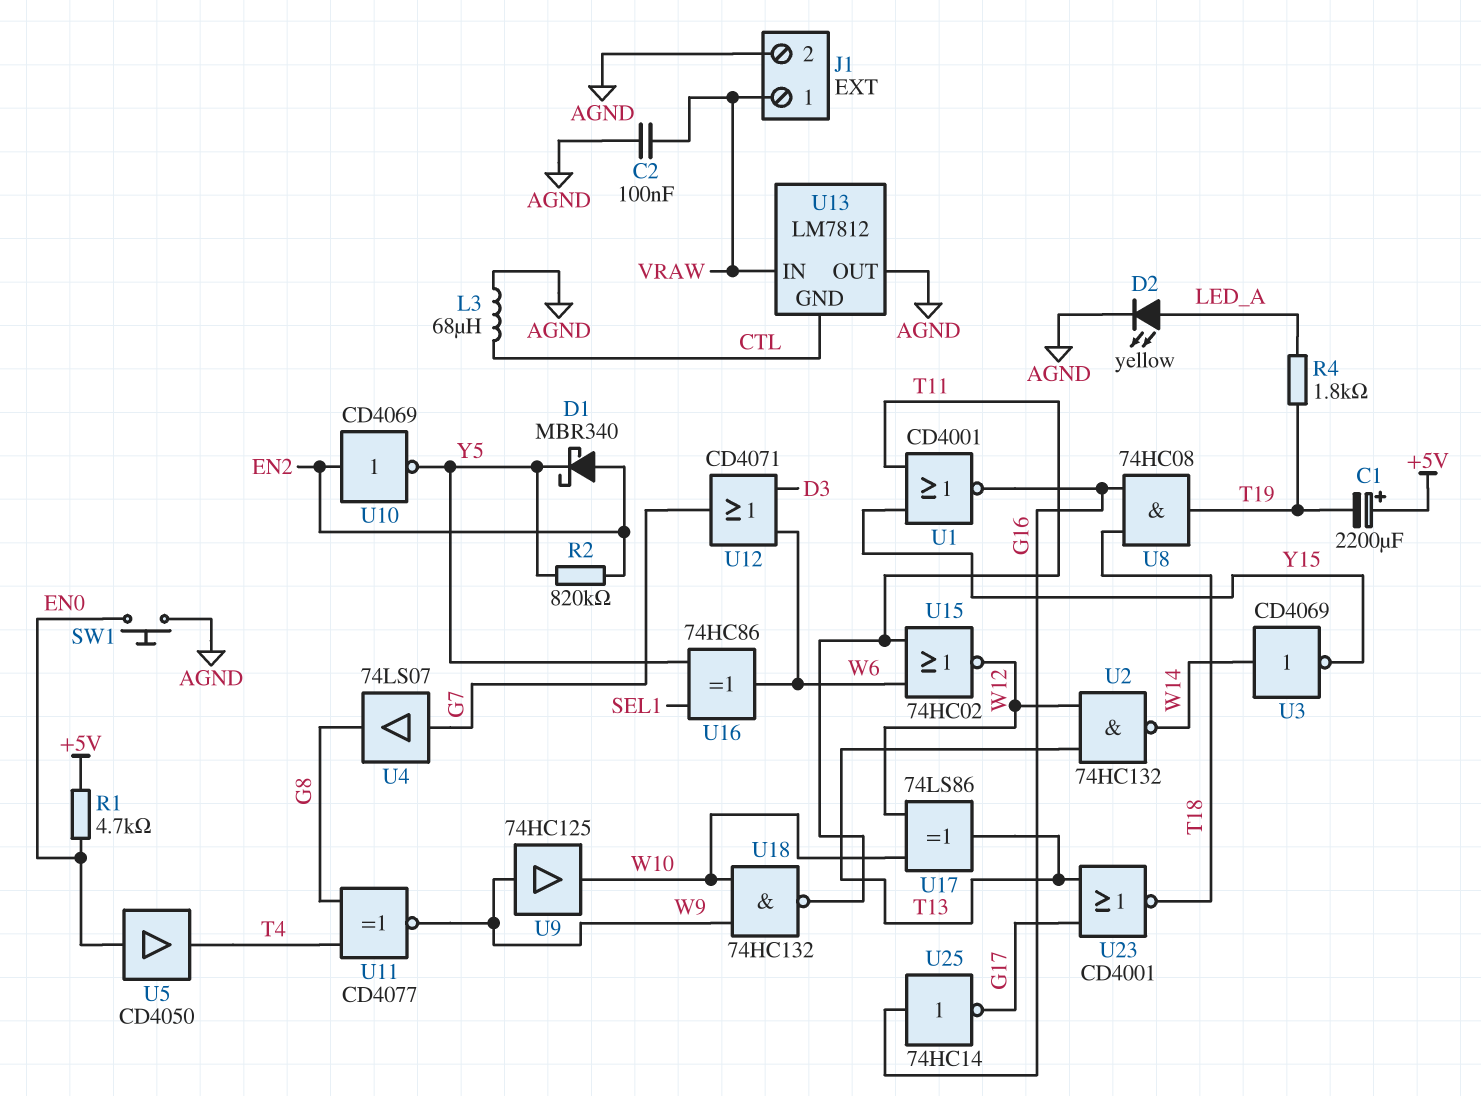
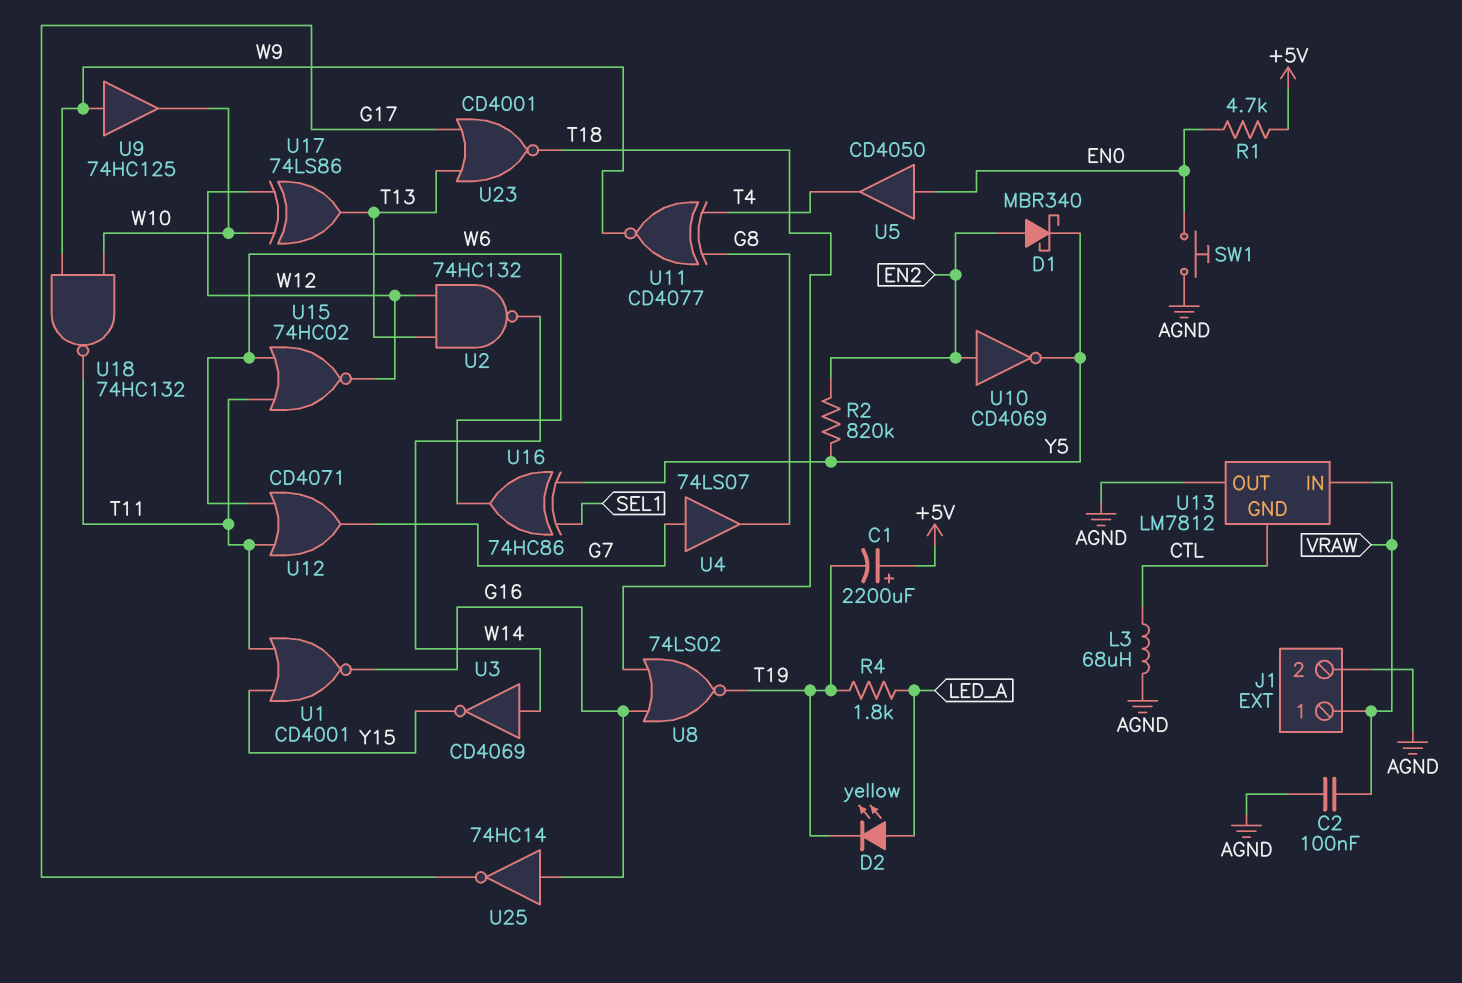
D2: LED yellow (A LED_A, K AGND) -> LED yellow (A LED_A, K T19)
U8: AND 74HC08 (in G16, in T18, out T19) -> NOR 74LS02 (in G16, in T18, out T19)
U12: OR CD4071 (in D3, in W6, out G7) -> OR CD4071 (in T11, in W6, out G7)

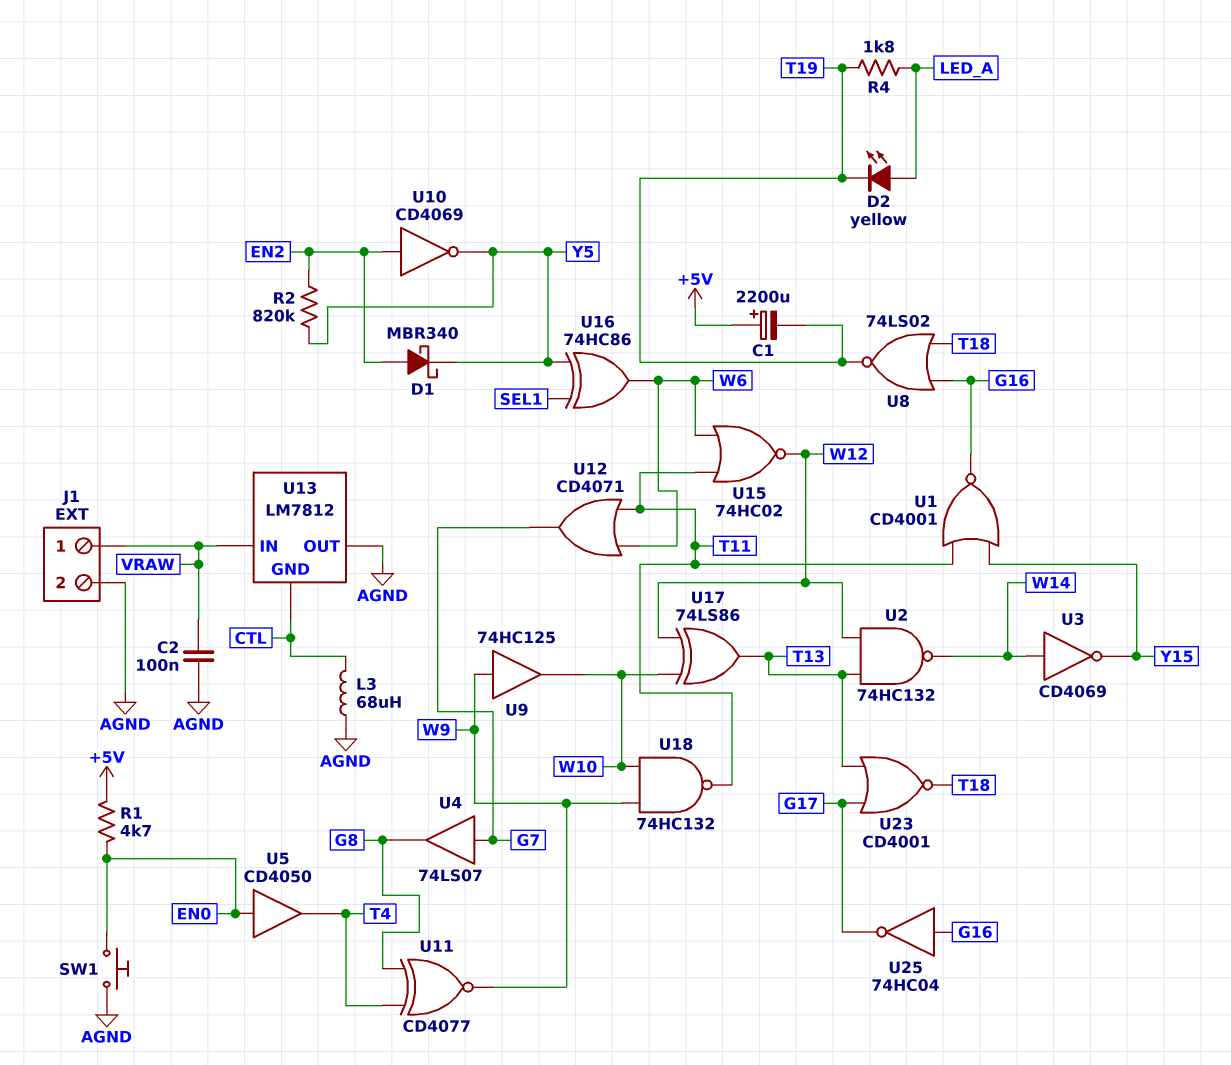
U25: NOT 74HC14 (in G16, out G17) -> NOT 74HC04 (in G16, out G17)

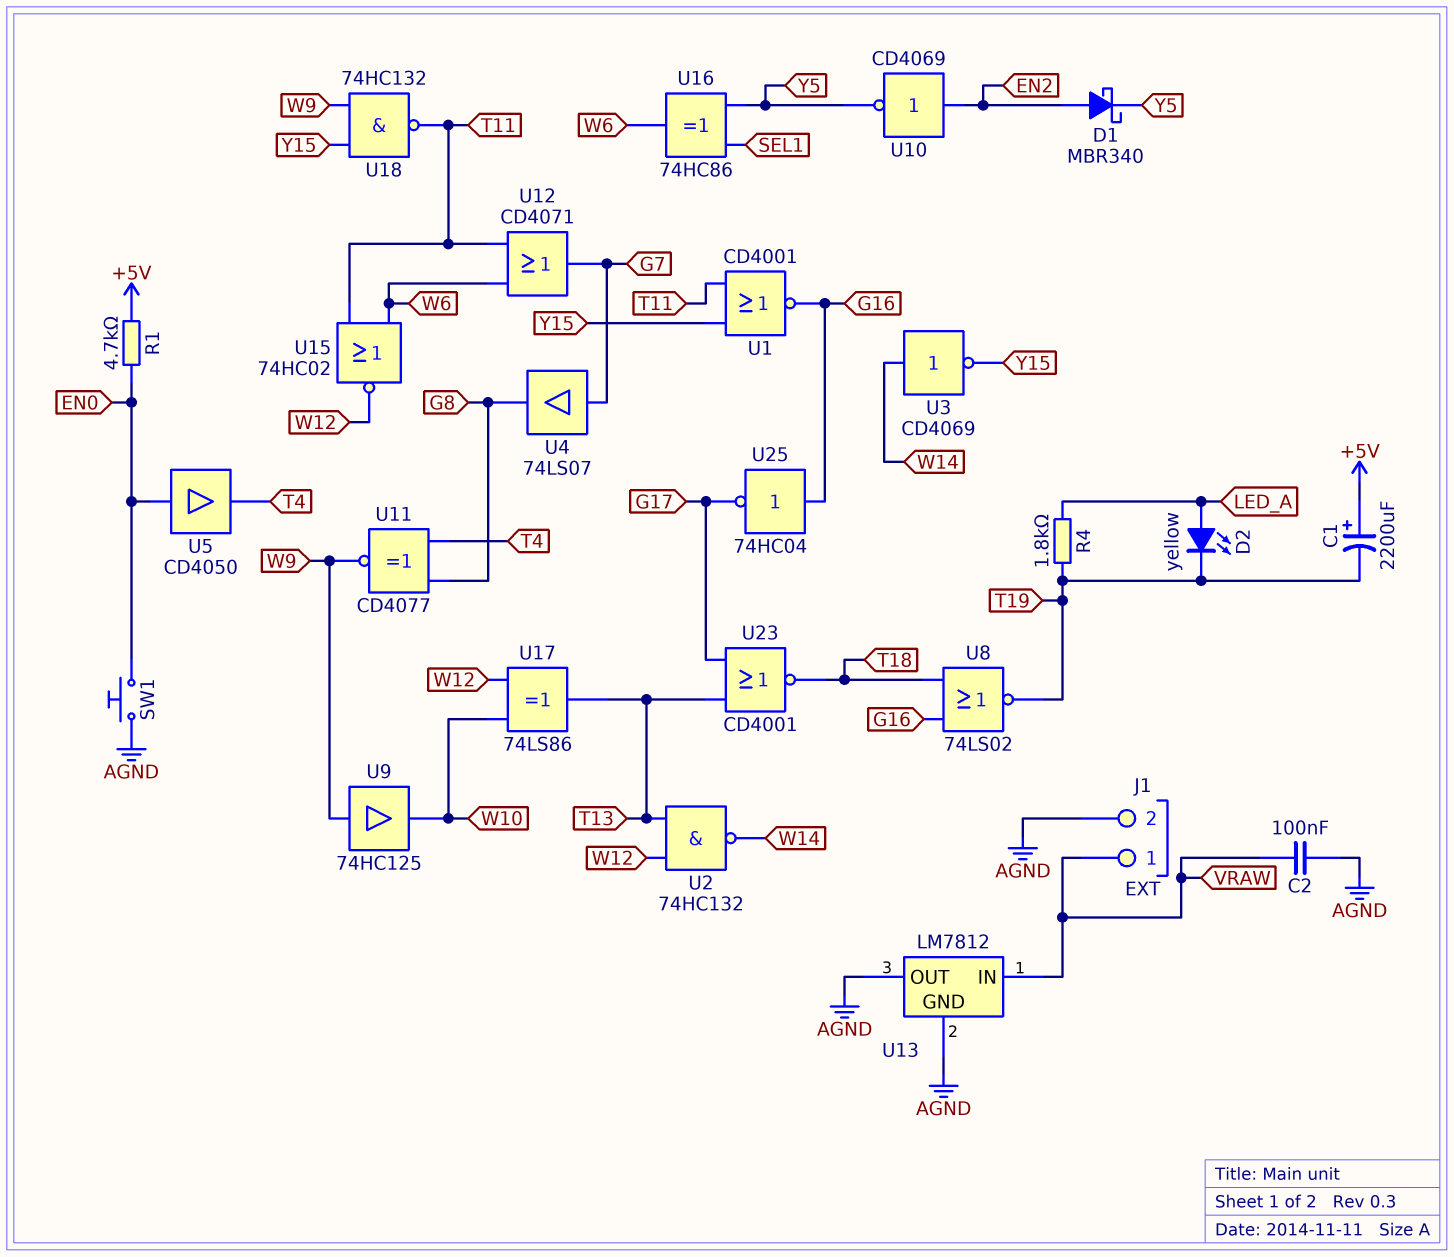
L3: 68uH (AGND, CTL) -> none
R2: 820k (EN2, Y5) -> none
U13 pin GND: CTL -> AGND
U18: NAND 74HC132 (in W9, in W10, out T11) -> NAND 74HC132 (in W9, in Y15, out T11)

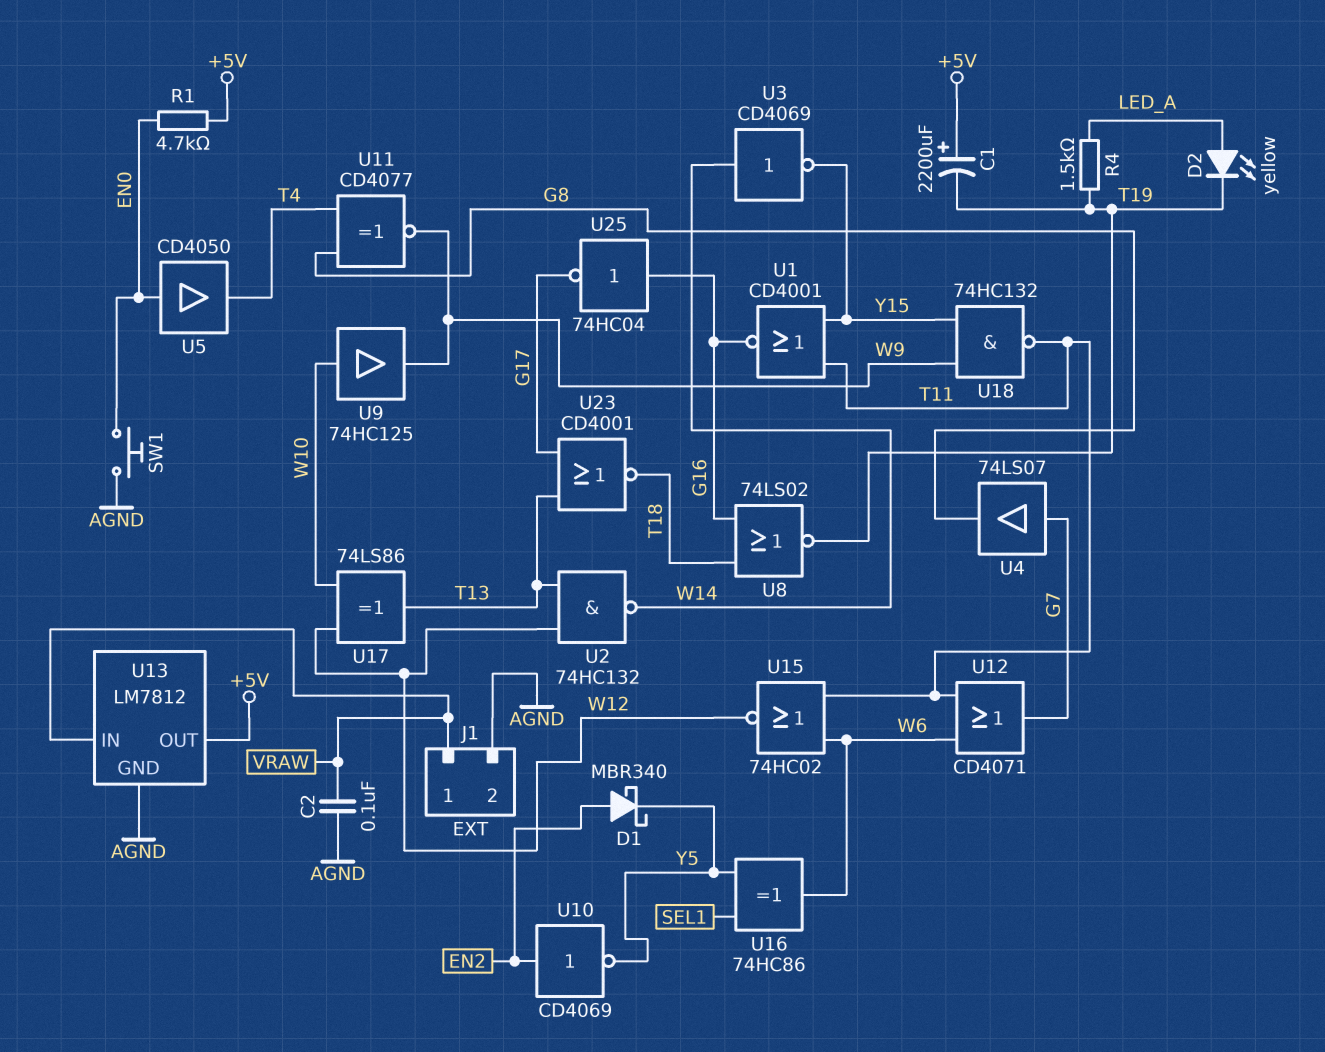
R4: 1.8k (LED_A, T19) -> 1.5k (LED_A, T19)
U9: buffer 74HC125 (in W9, out W10) -> buffer 74HC125 (in W10, out W9)
U13 pin OUT: AGND -> +5V

